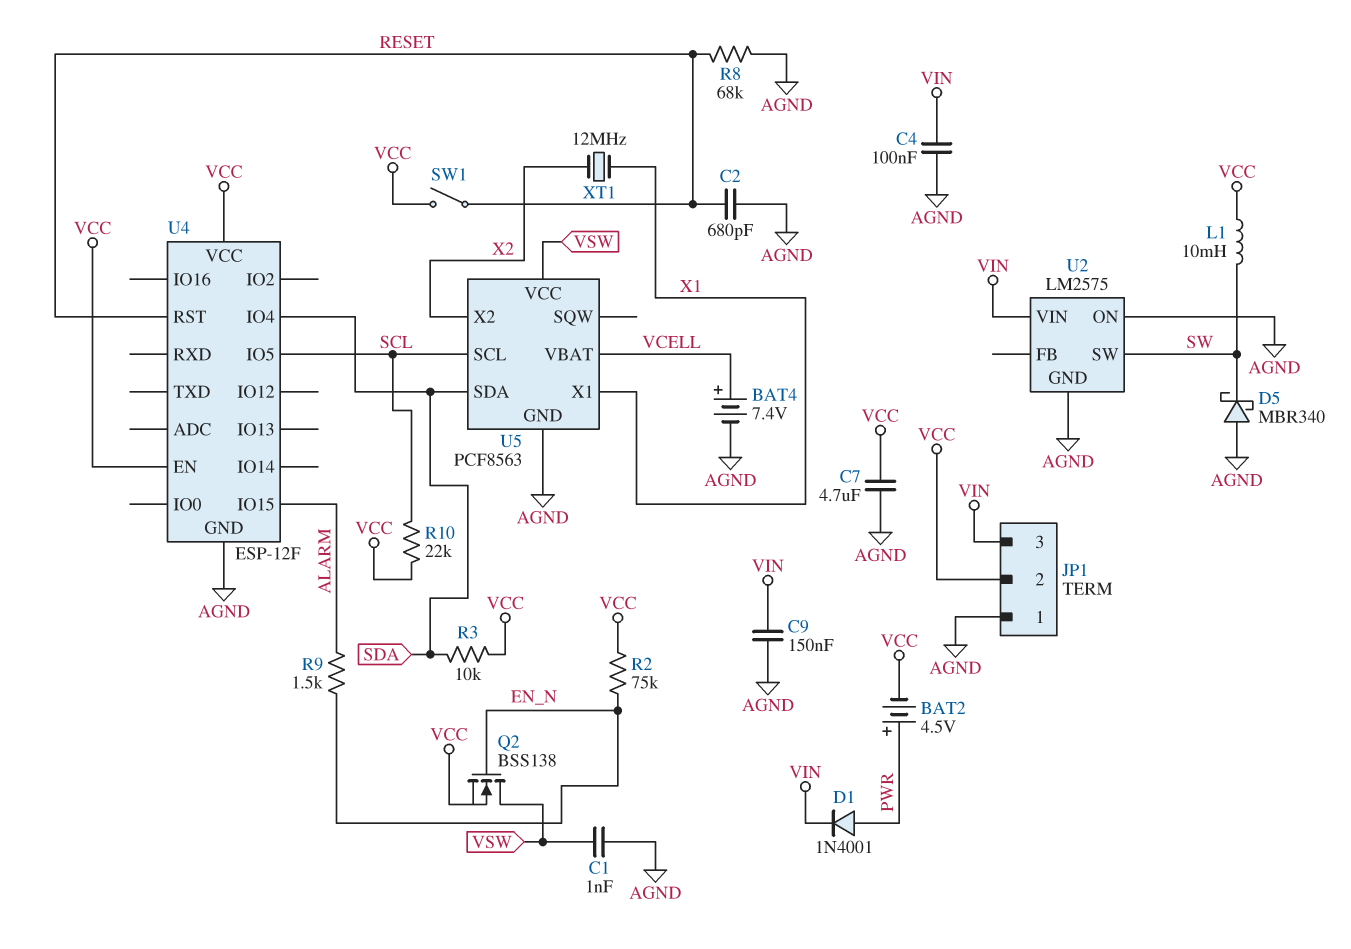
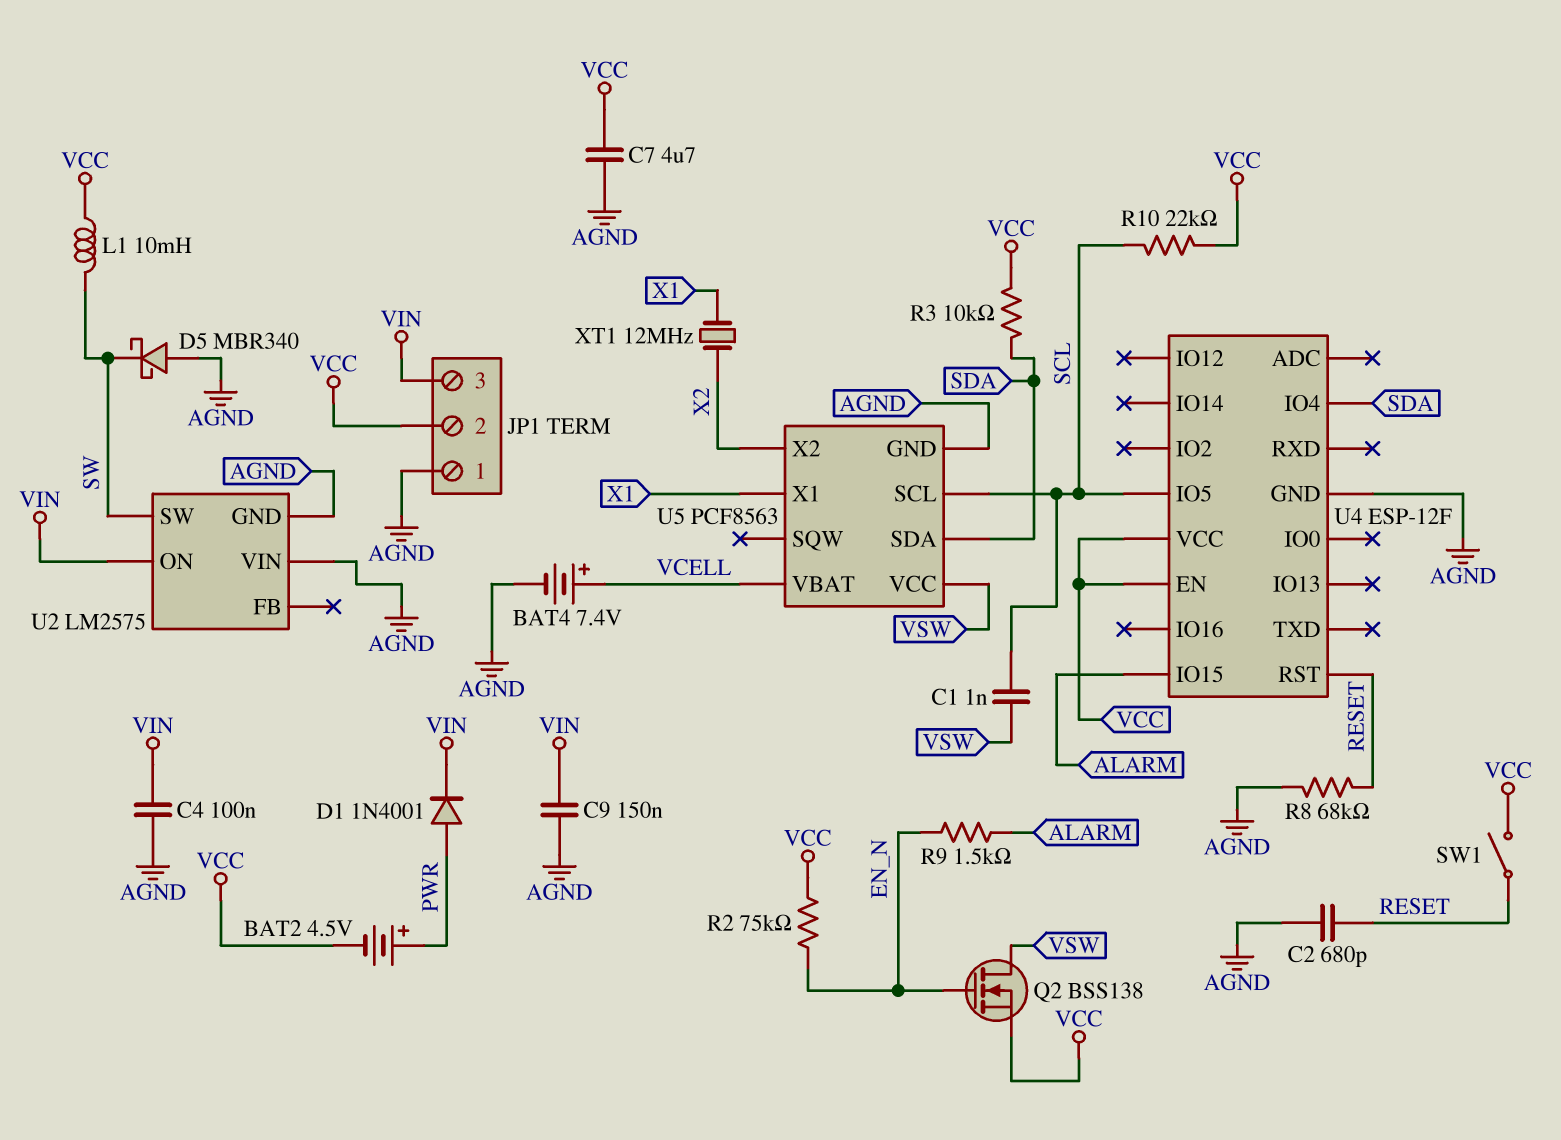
C1: 1nF (AGND, VSW) -> 1nF (SCL, VSW)
U2 pin ON: AGND -> VIN
U2 pin VIN: VIN -> AGND

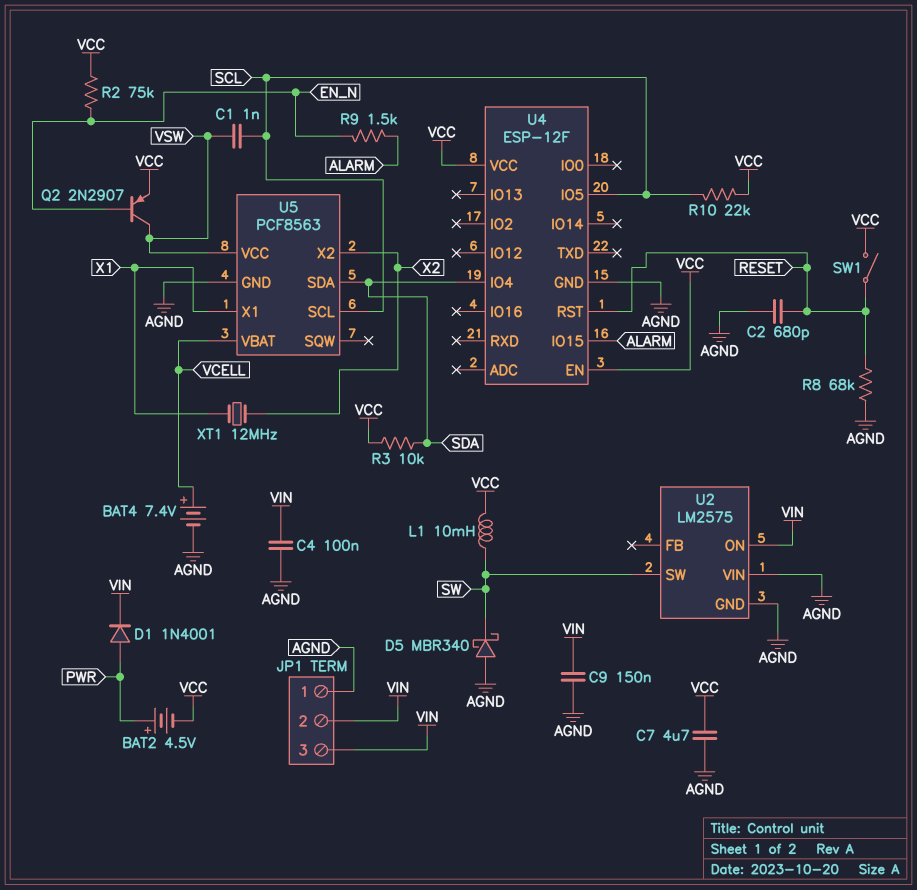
JP1 pin 2: VCC -> VIN
Q2: NMOS BSS138 (G EN_N, D VSW, S VCC) -> PNP 2N2907 (B EN_N, C VSW, E VCC)

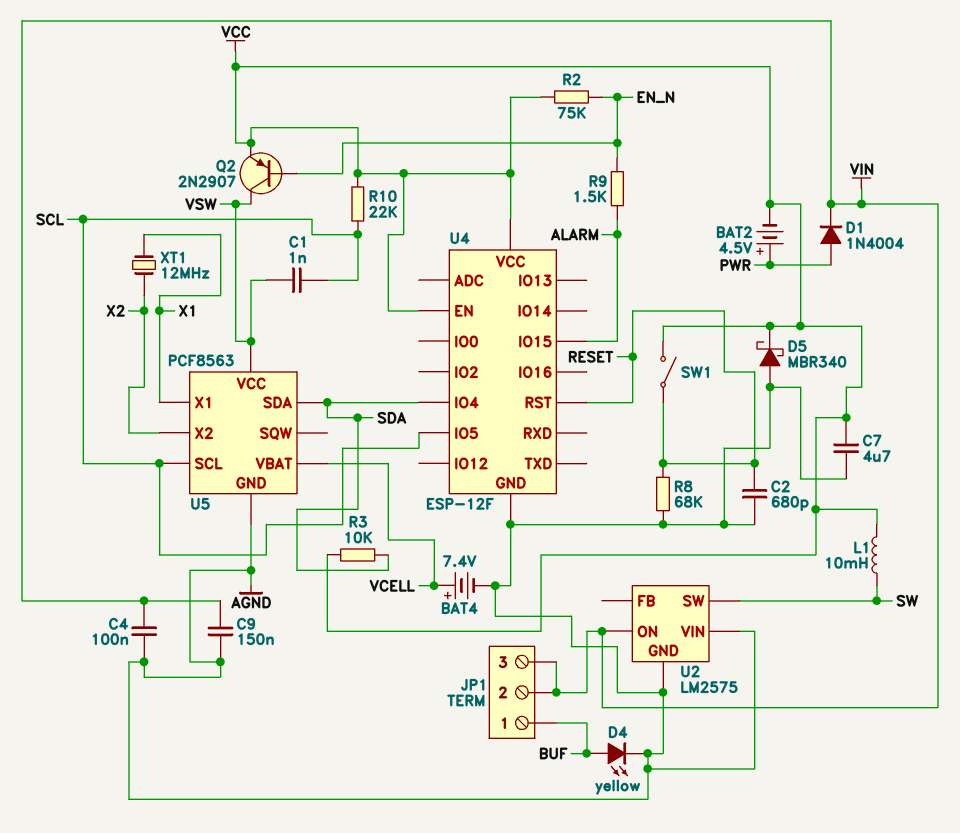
D1: diode 1N4001 (A PWR, K VIN) -> diode 1N4004 (A PWR, K VIN)
D4: none -> LED yellow (A BUF, K AGND)
D5: schottky MBR340 (A AGND, K SW) -> schottky MBR340 (A AGND, K VCC)
JP1 pin 1: AGND -> BUF

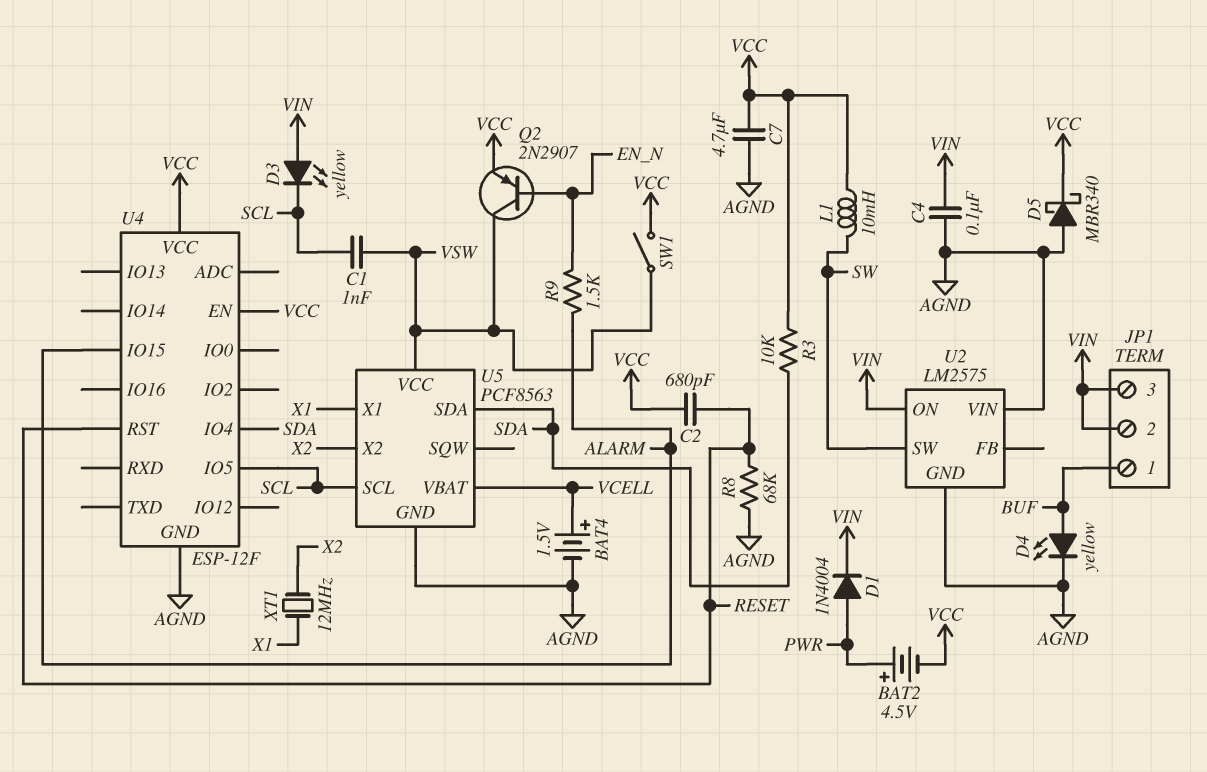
BAT4: 7.4V (plus VCELL, minus AGND) -> 1.5V (plus VCELL, minus AGND)
C2: 680pF (AGND, RESET) -> 680pF (RESET, VCC)
C9: 150nF (AGND, VIN) -> none
D3: none -> LED yellow (A VIN, K SCL)
R2: 75k (EN_N, VCC) -> none
R10: 22k (SCL, VCC) -> none
SW1: switch (RESET, VCC) -> switch (VCC, VSW)

